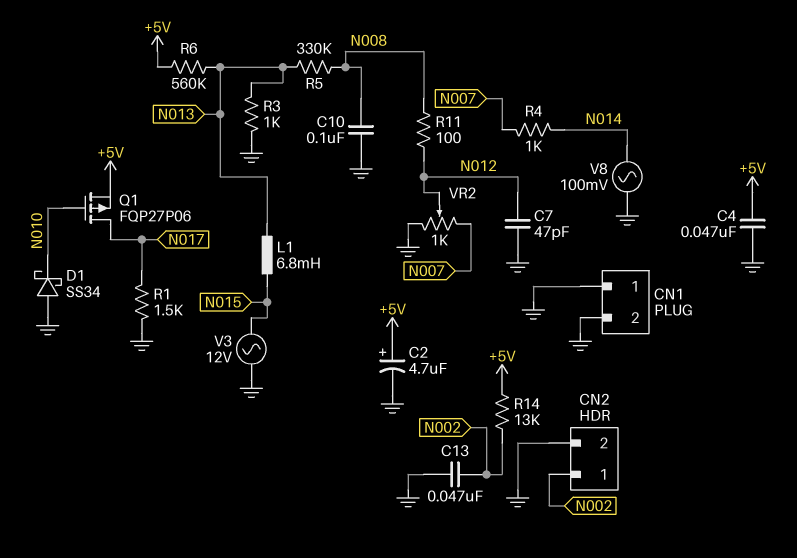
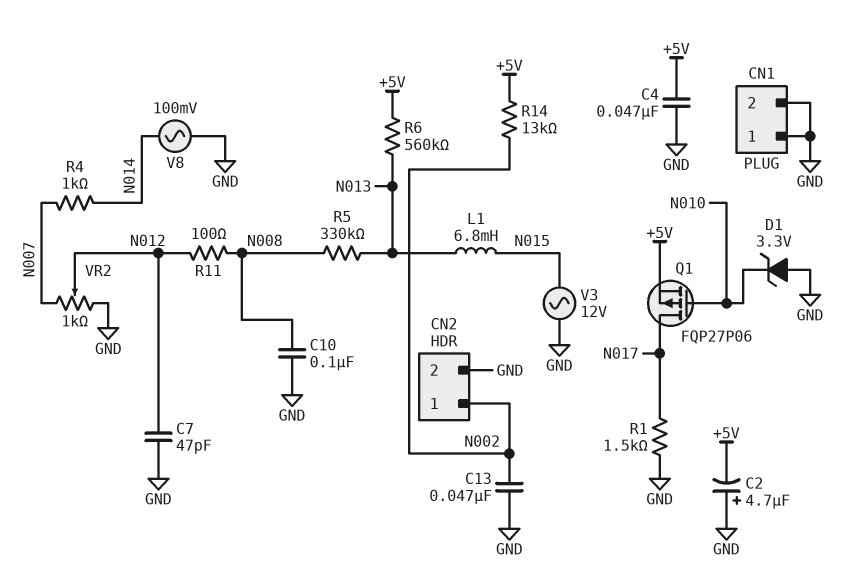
C2: 4.7uF (plus +5V, minus GND) -> 4.7uF (plus GND, minus +5V)
D1: schottky SS34 (A GND, K N010) -> zener 3.3V (A GND, K N010)
R3: 1k (GND, N013) -> none

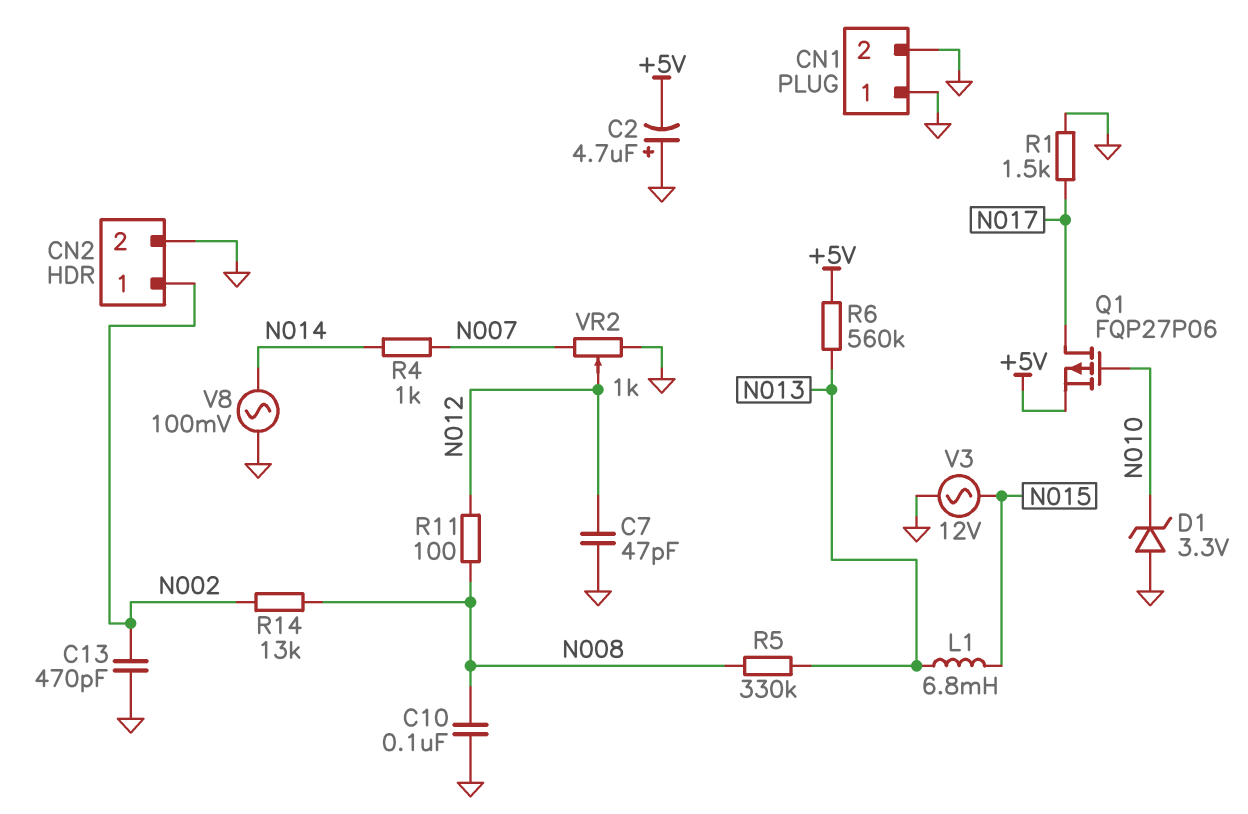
C4: 47nF (+5V, GND) -> none
C13: 47nF (GND, N002) -> 470pF (GND, N002)
R14: 13k (+5V, N002) -> 13k (N002, N008)

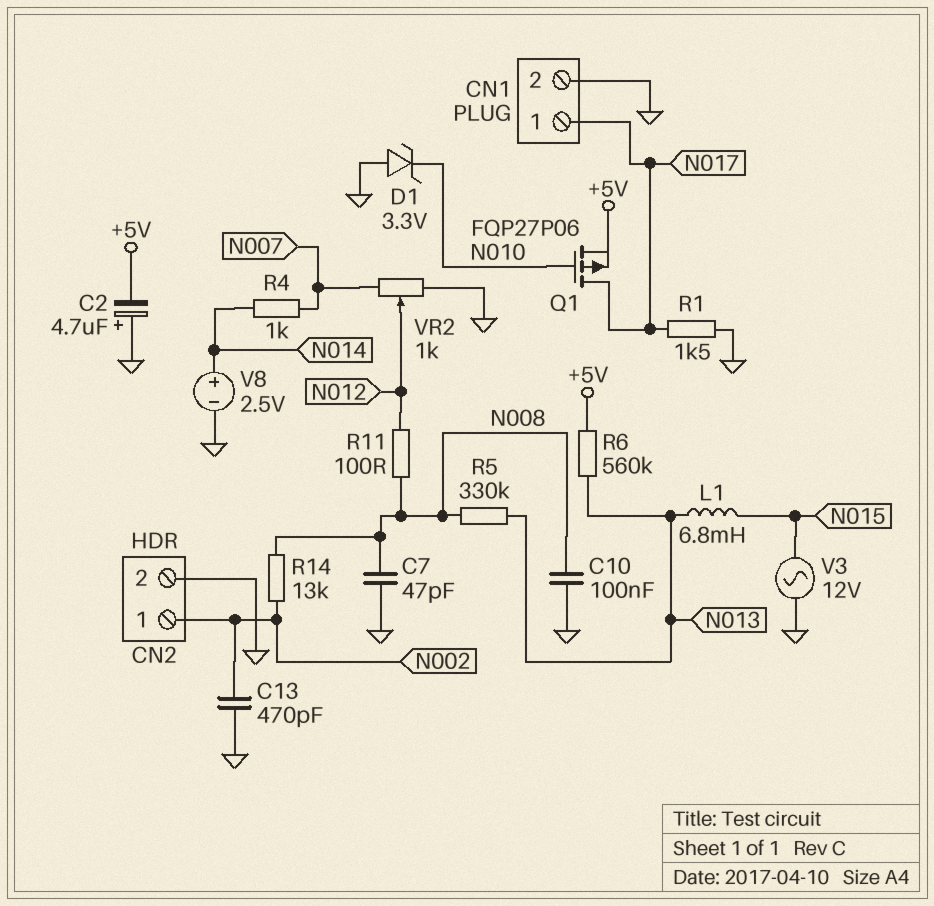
C7: 47pF (GND, N012) -> 47pF (GND, N008)
CN1 pin 1: GND -> N017
V8: AC 100mV (GND, N014) -> 2.5V (plus N014, minus GND)

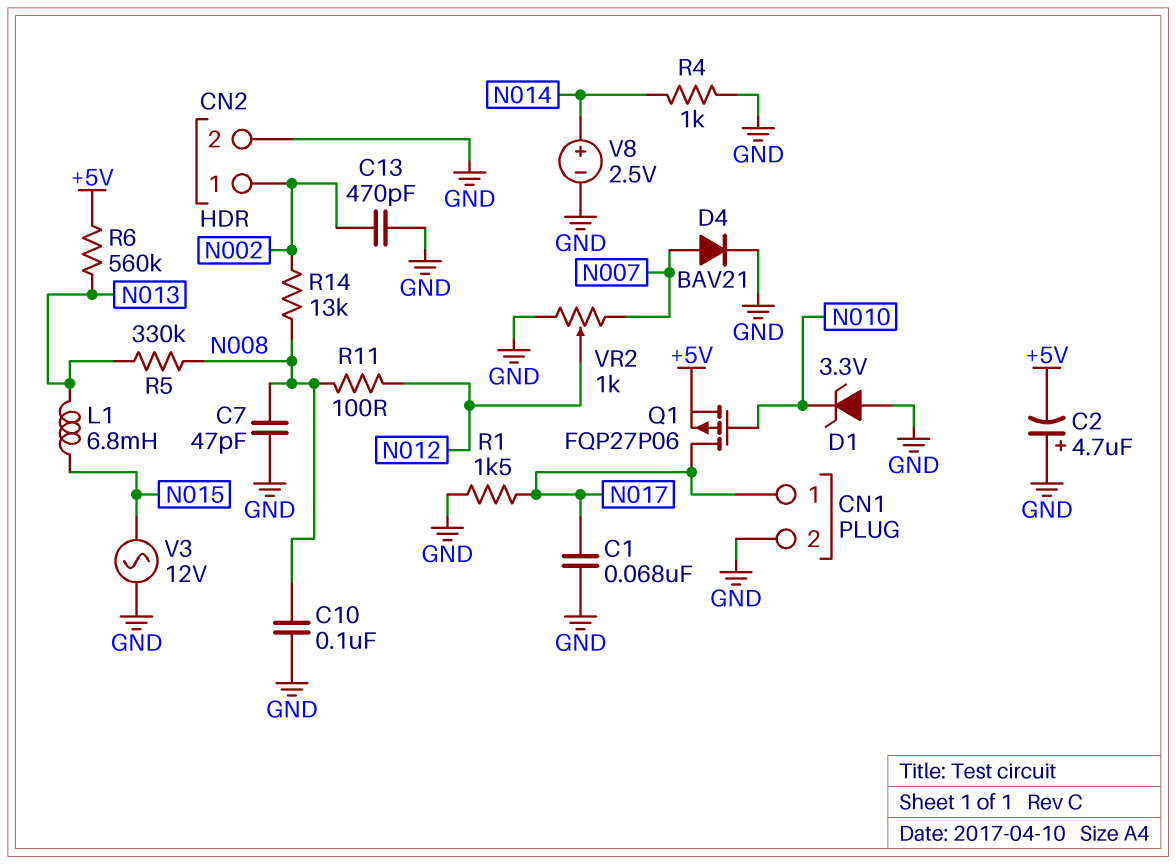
C1: none -> 68nF (GND, N017)
D4: none -> diode BAV21 (A N007, K GND)
R4: 1k (N007, N014) -> 1k (GND, N014)

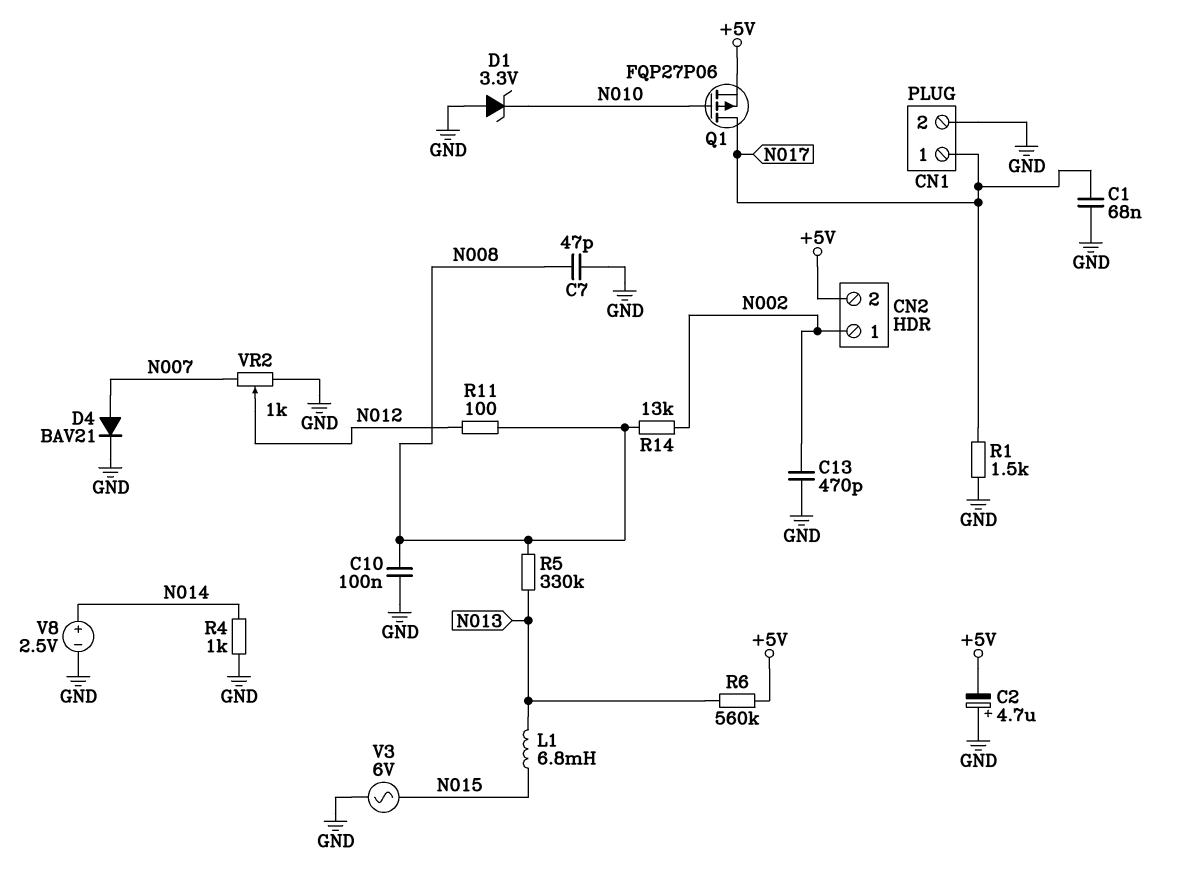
CN2 pin 2: GND -> +5V
V3: AC 12V (GND, N015) -> AC 6V (GND, N015)

